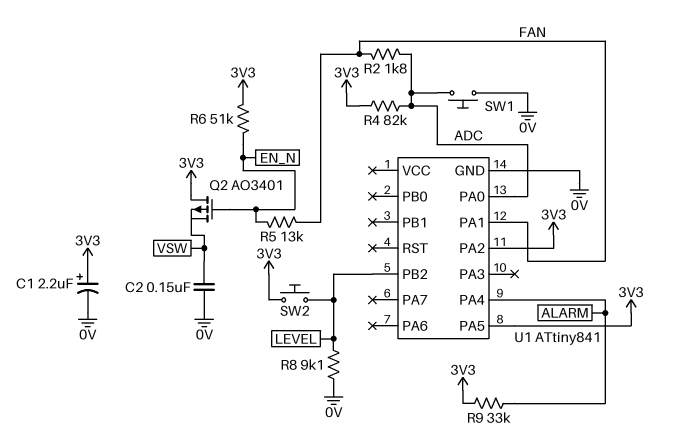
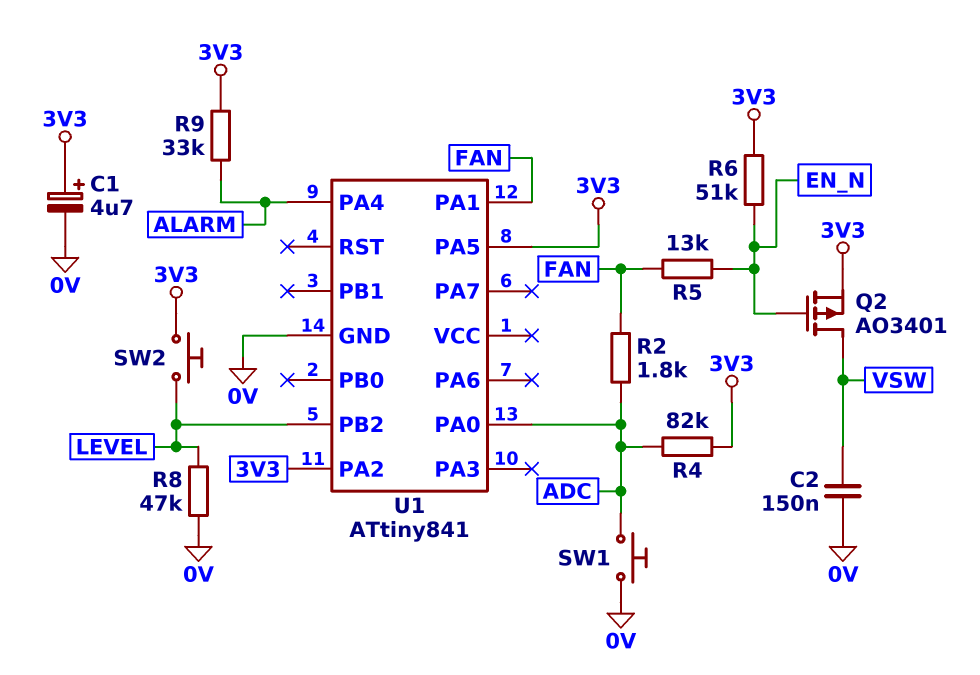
C1: 2.2uF (plus 3V3, minus 0V) -> 4.7uF (plus 3V3, minus 0V)
Q2: PMOS AO3401 (G EN_N, D 3V3, S VSW) -> PMOS AO3401 (G EN_N, D VSW, S 3V3)
R8: 9.1k (0V, LEVEL) -> 47k (0V, LEVEL)

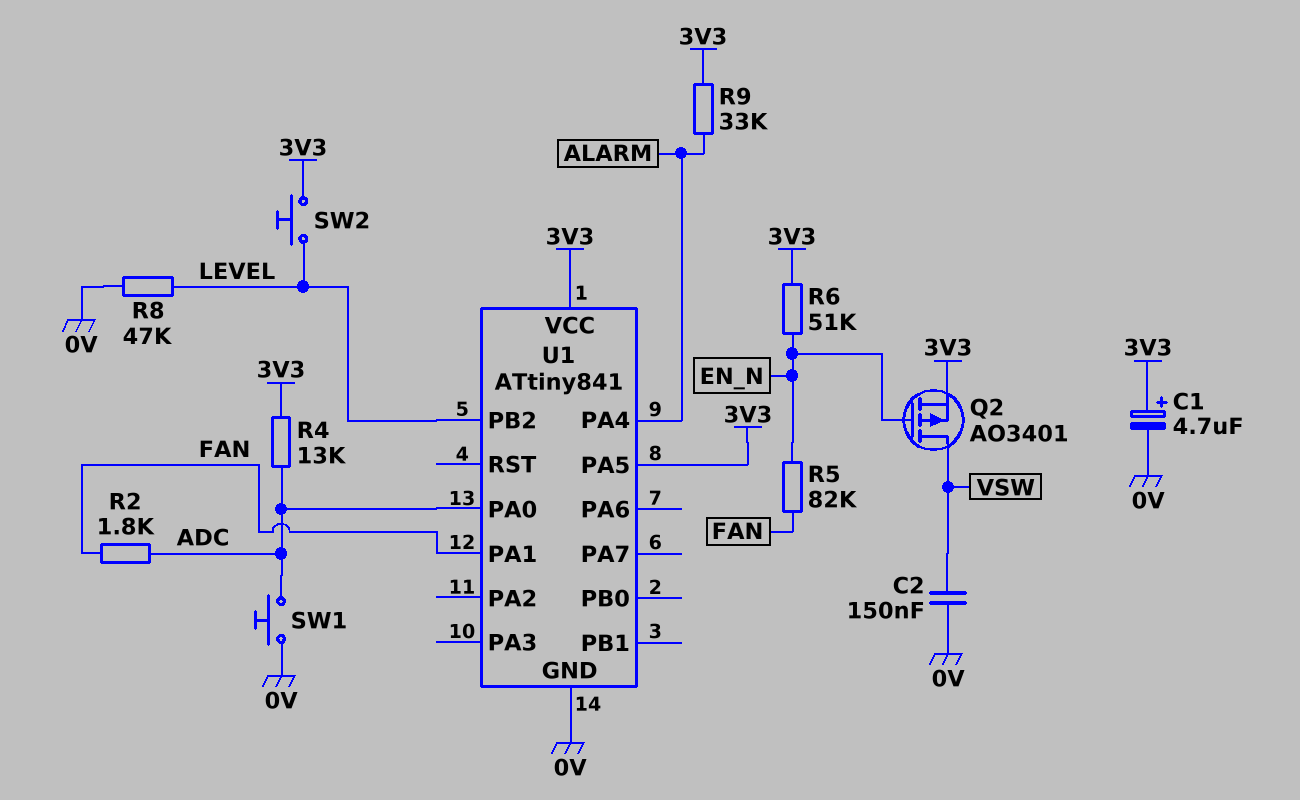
R4: 82k (3V3, ADC) -> 13k (3V3, ADC)
R5: 13k (EN_N, FAN) -> 82k (EN_N, FAN)
U1 pin PA2: 3V3 -> none
U1 pin VCC: none -> 3V3

